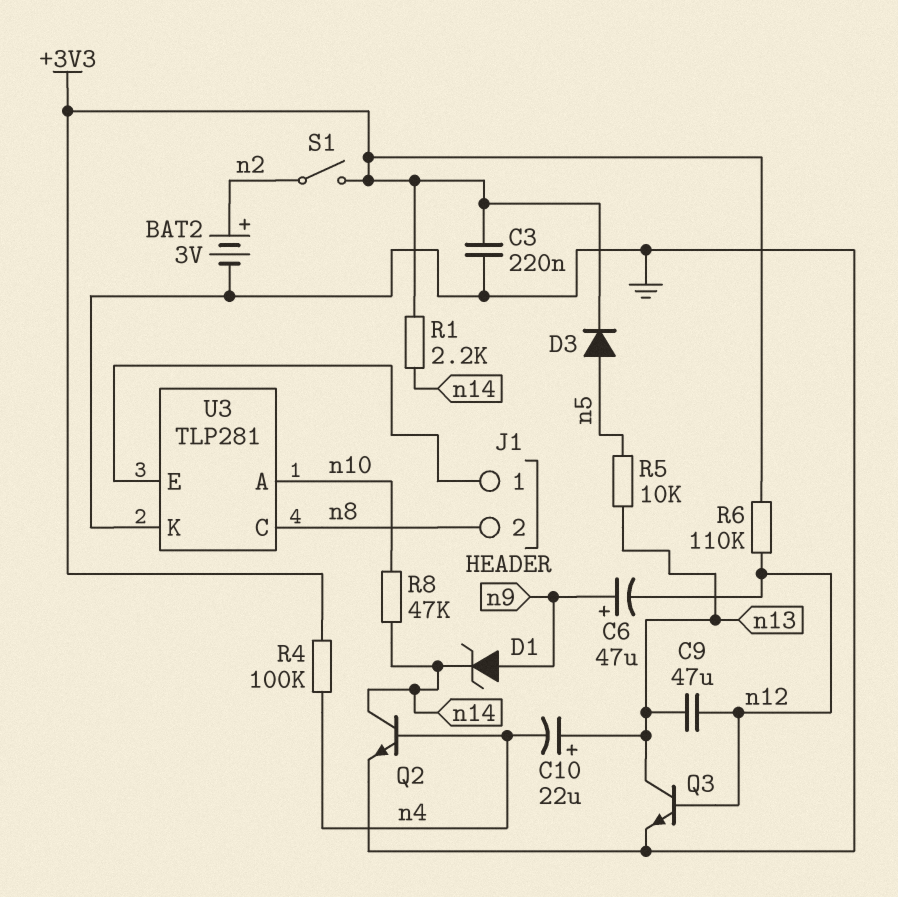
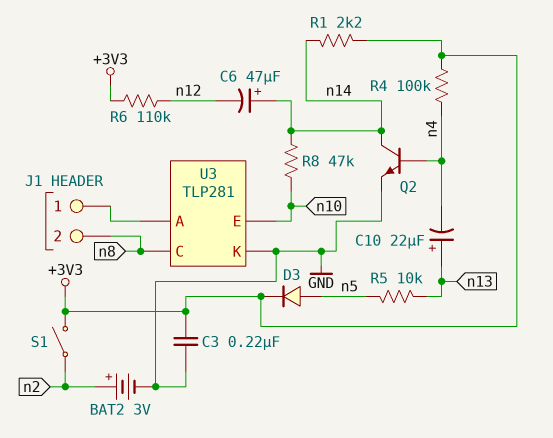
C6: 47uF (plus n9, minus n12) -> 47uF (plus n14, minus n12)
C9: 47uF (n12, n13) -> none
D1: zener (A n9, K n14) -> none
Q3: NPN (B n12, C n13, E GND) -> none
U3 pin A: n10 -> J1/1
U3 pin E: J1/1 -> n10

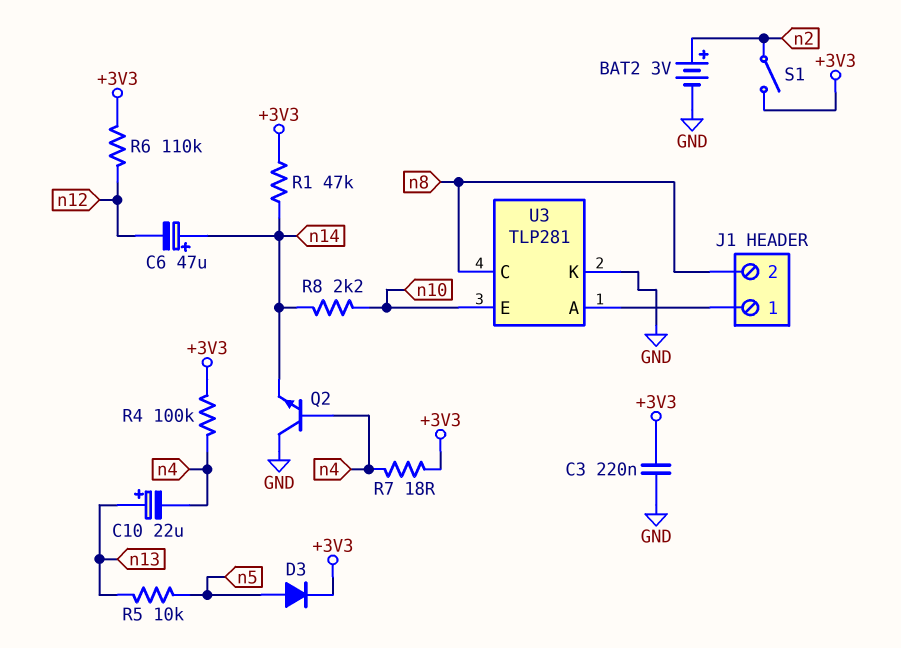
Q2: NPN (B n4, C n14, E GND) -> NPN (B n4, C GND, E n14)
R1: 2.2k (+3V3, n14) -> 47k (+3V3, n14)
R7: none -> 18 (+3V3, n4)
R8: 47k (n10, n14) -> 2.2k (n10, n14)

